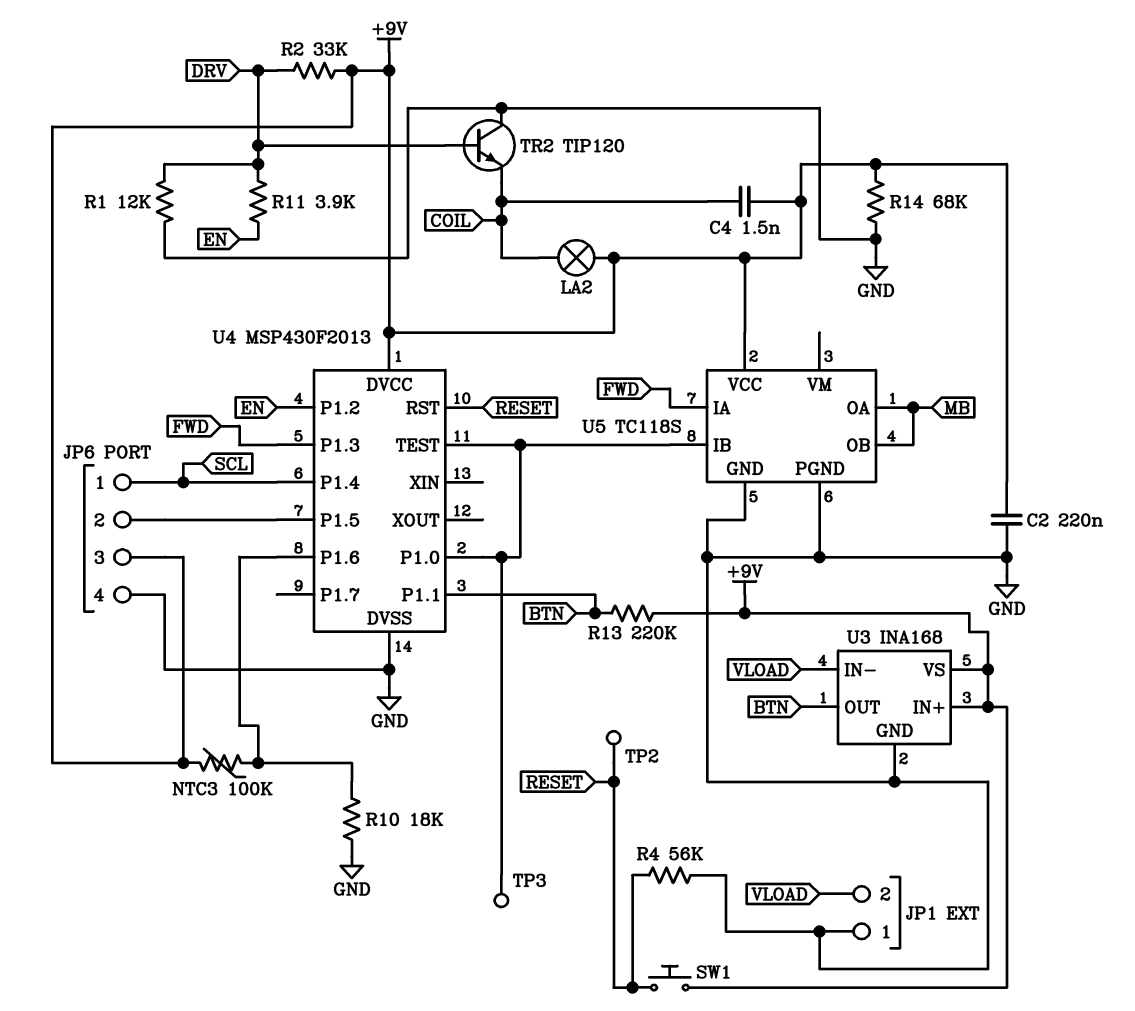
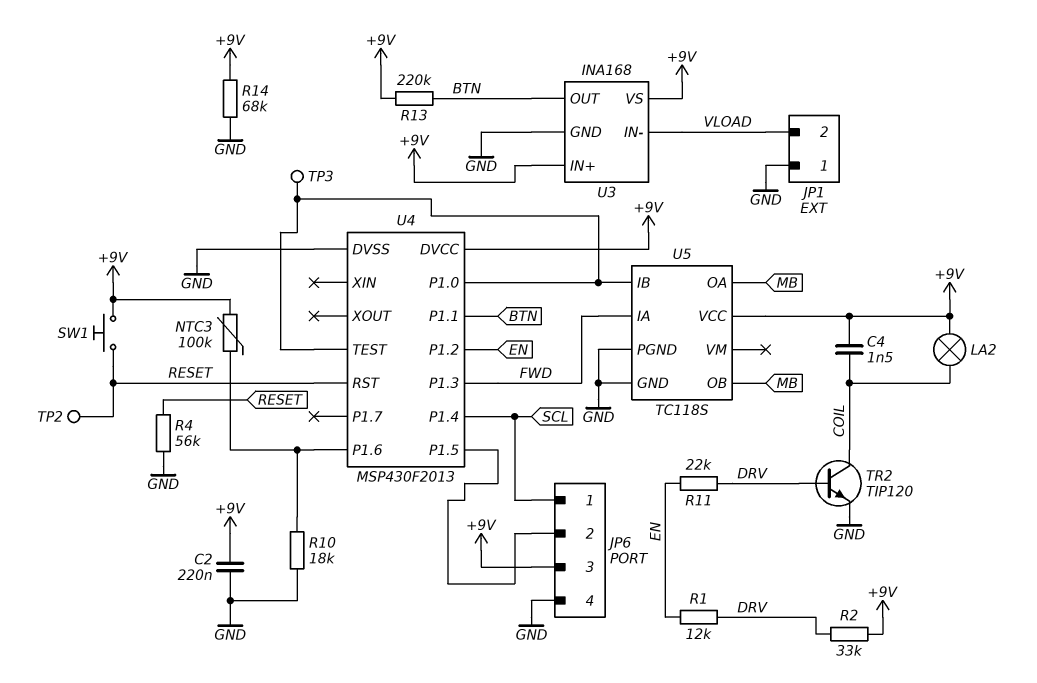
R1: 12k (DRV, GND) -> 12k (DRV, EN)
R11: 3.9k (DRV, EN) -> 22k (DRV, EN)
TR2: NPN TIP120 (B DRV, C GND, E COIL) -> NPN TIP120 (B DRV, C COIL, E GND)

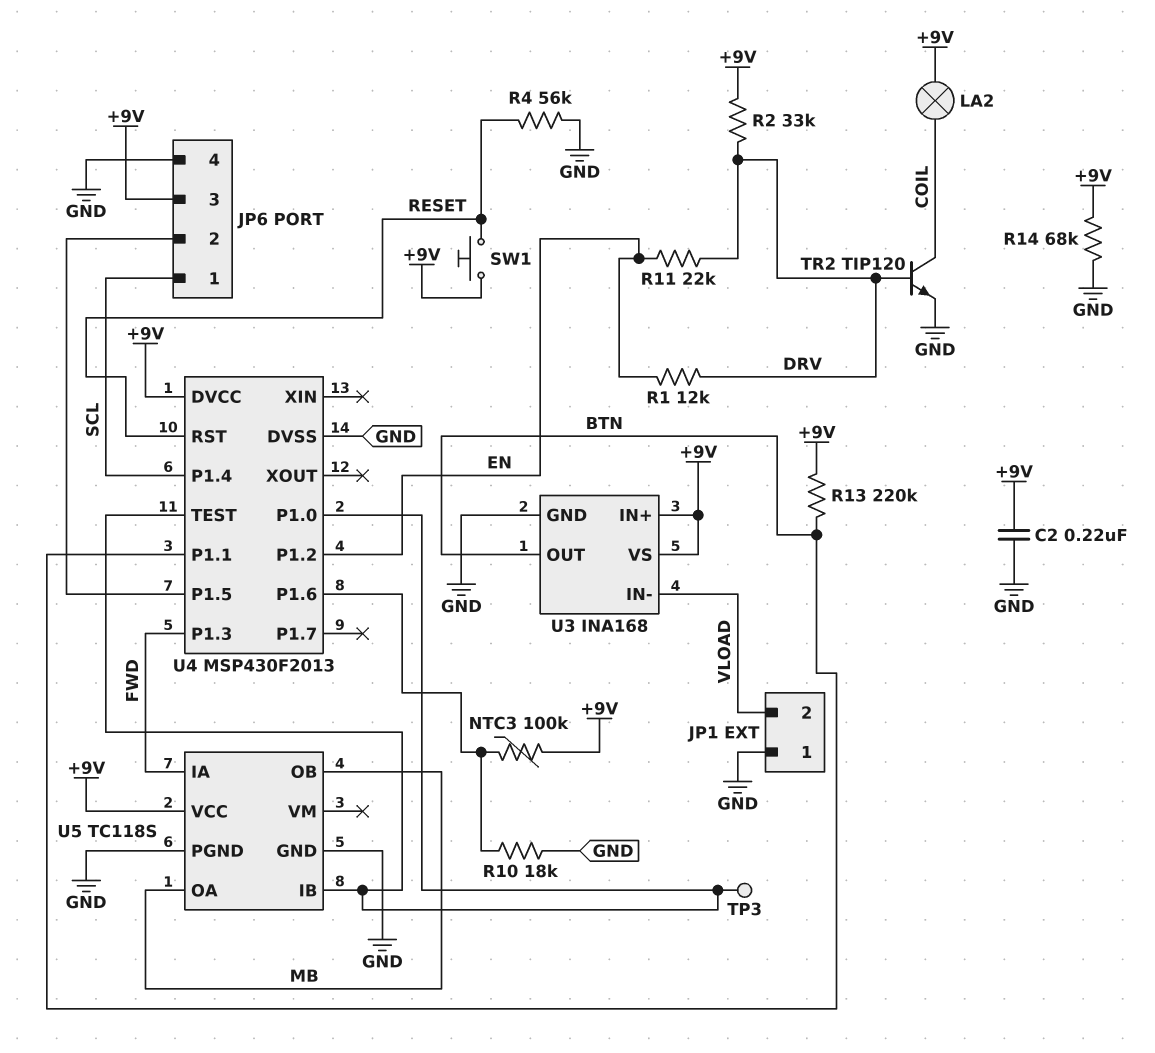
C4: 1.5nF (+9V, COIL) -> none
TP2: test point (RESET) -> none

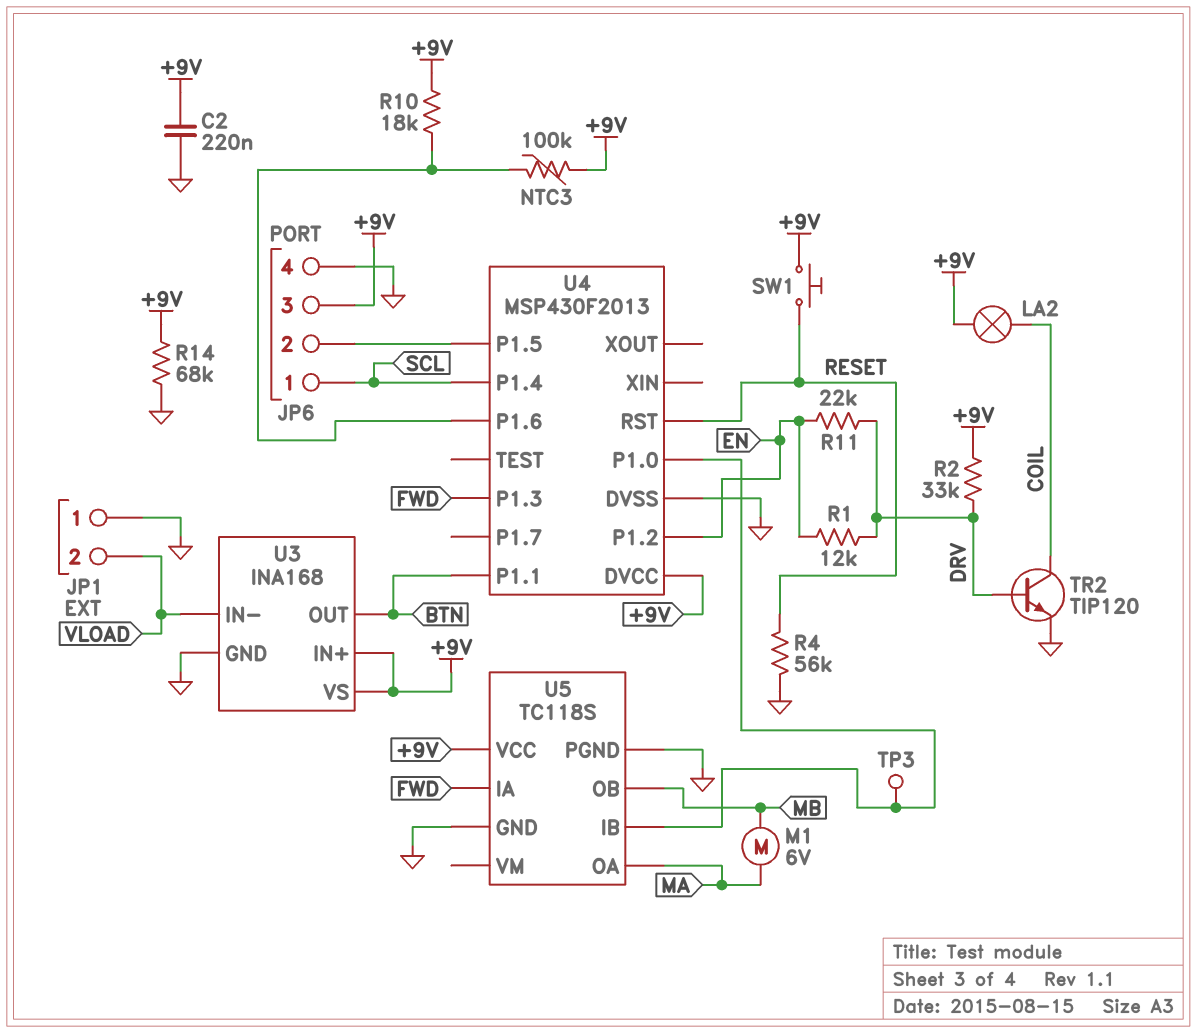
M1: none -> motor 6V (MA, MB)
R10: 18k (GND, U4/P1.6) -> 18k (+9V, U4/P1.6)
R13: 220k (+9V, BTN) -> none
U4 pin TEST: U4/P1.0 -> none
U5 pin OA: MB -> MA

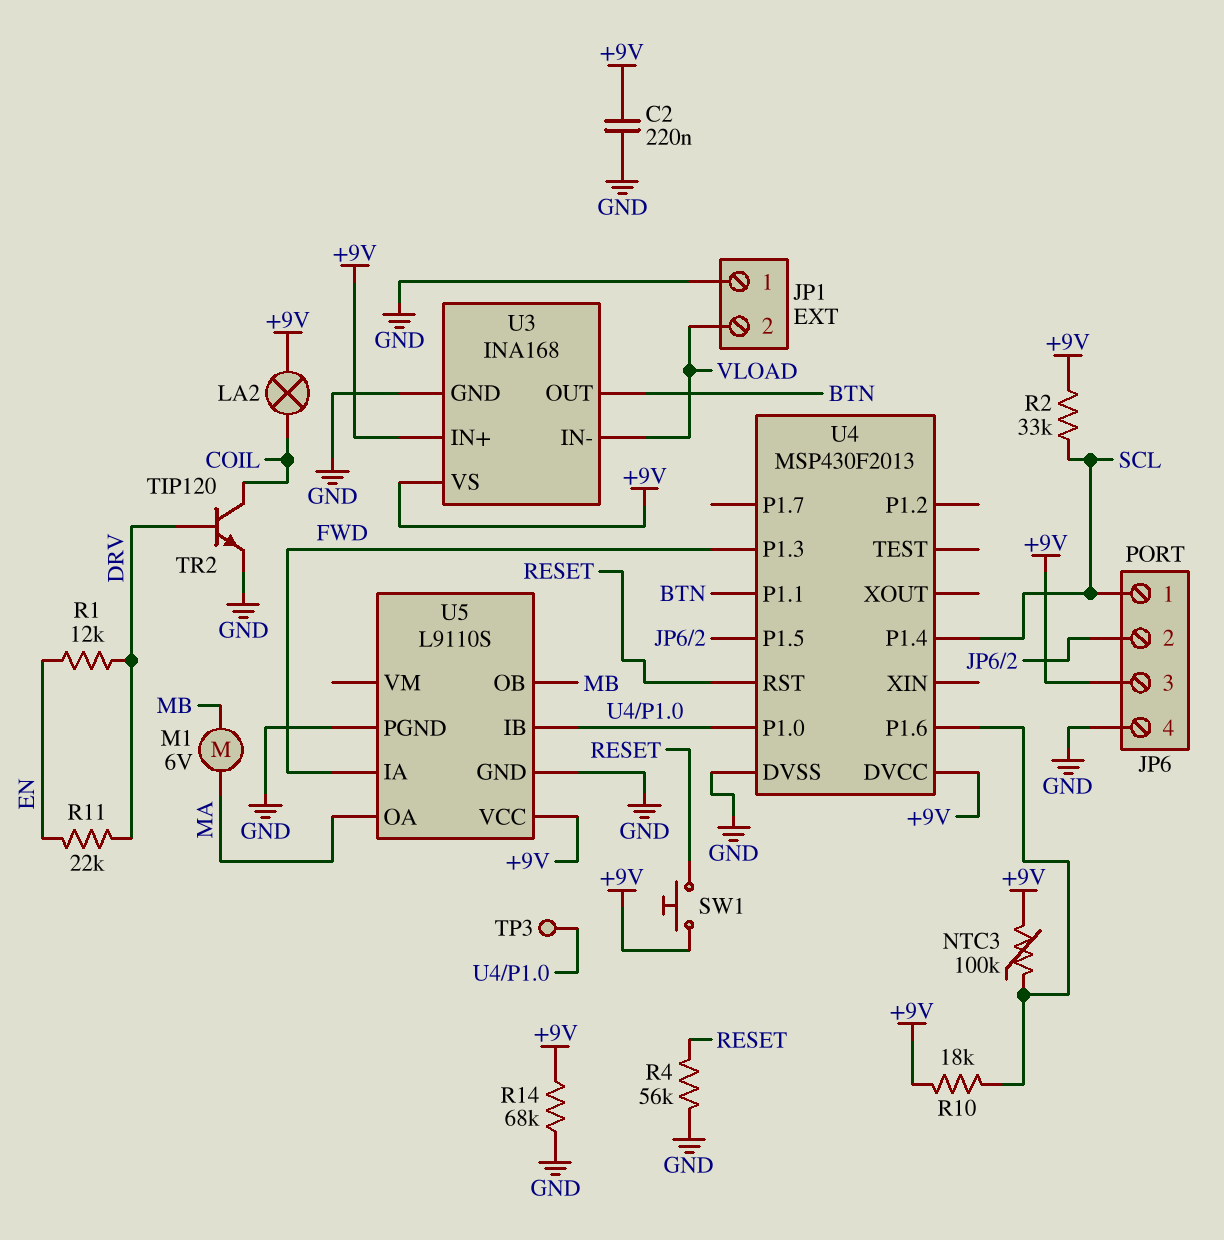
R2: 33k (+9V, DRV) -> 33k (+9V, SCL)
U4 pin P1.2: EN -> none
U5: TC118S -> L9110S

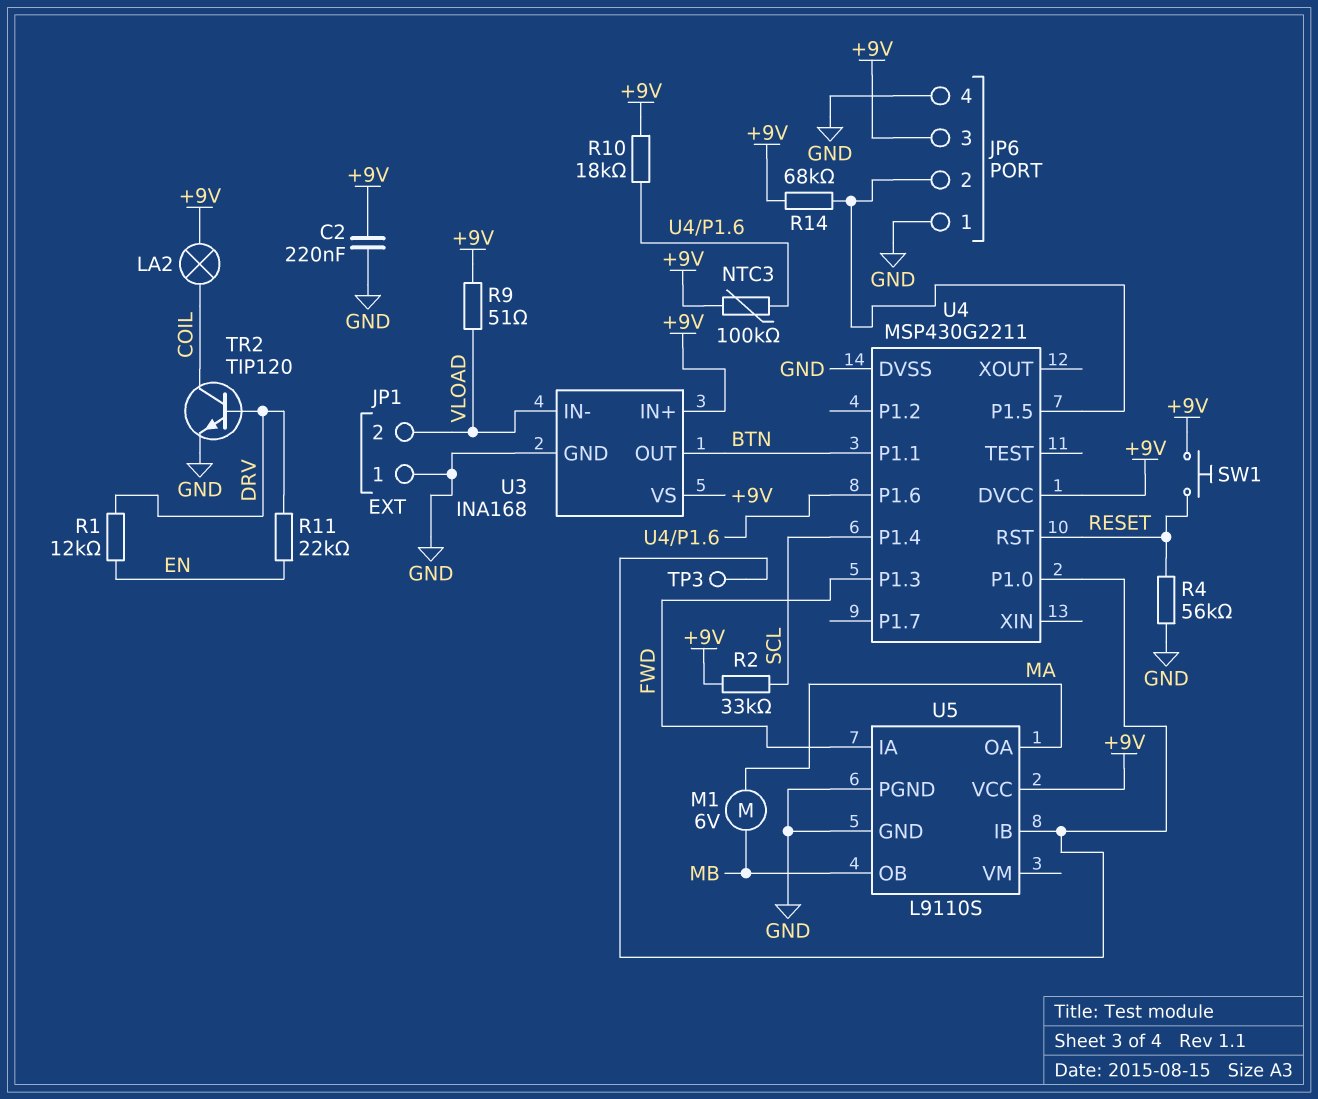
JP6 pin 1: SCL -> GND
R9: none -> 51 (+9V, VLOAD)
R14: 68k (+9V, GND) -> 68k (+9V, JP6/2)
U4: MSP430F2013 -> MSP430G2211

